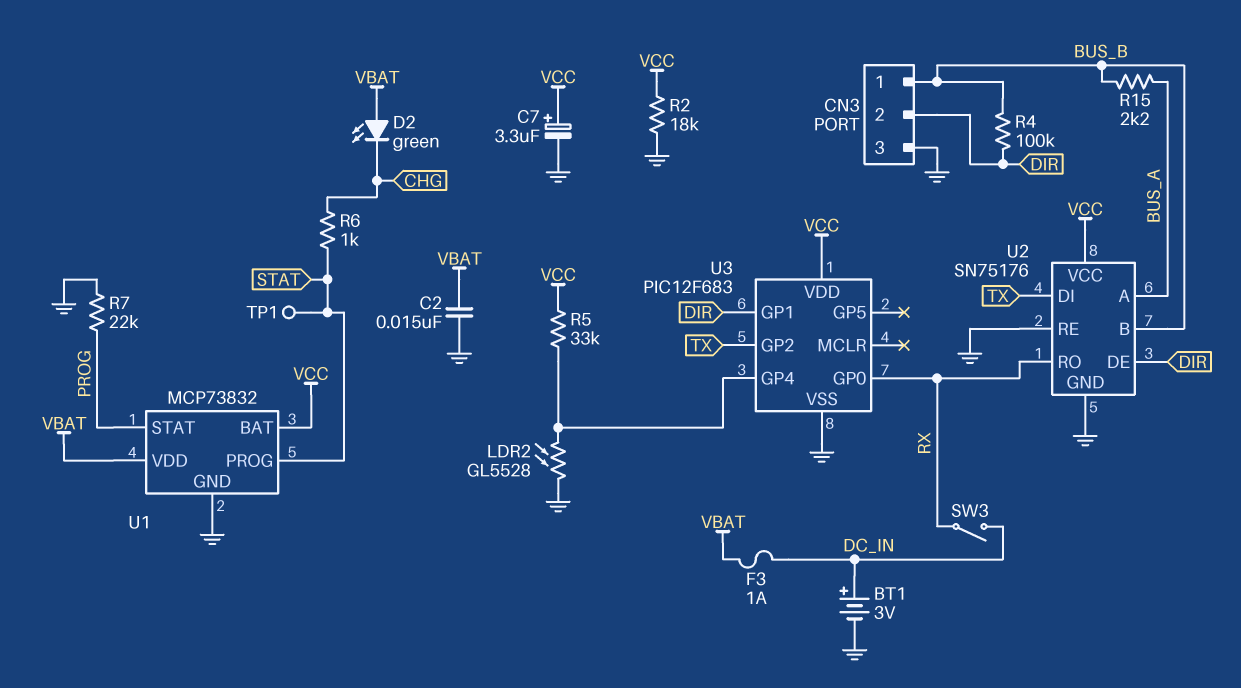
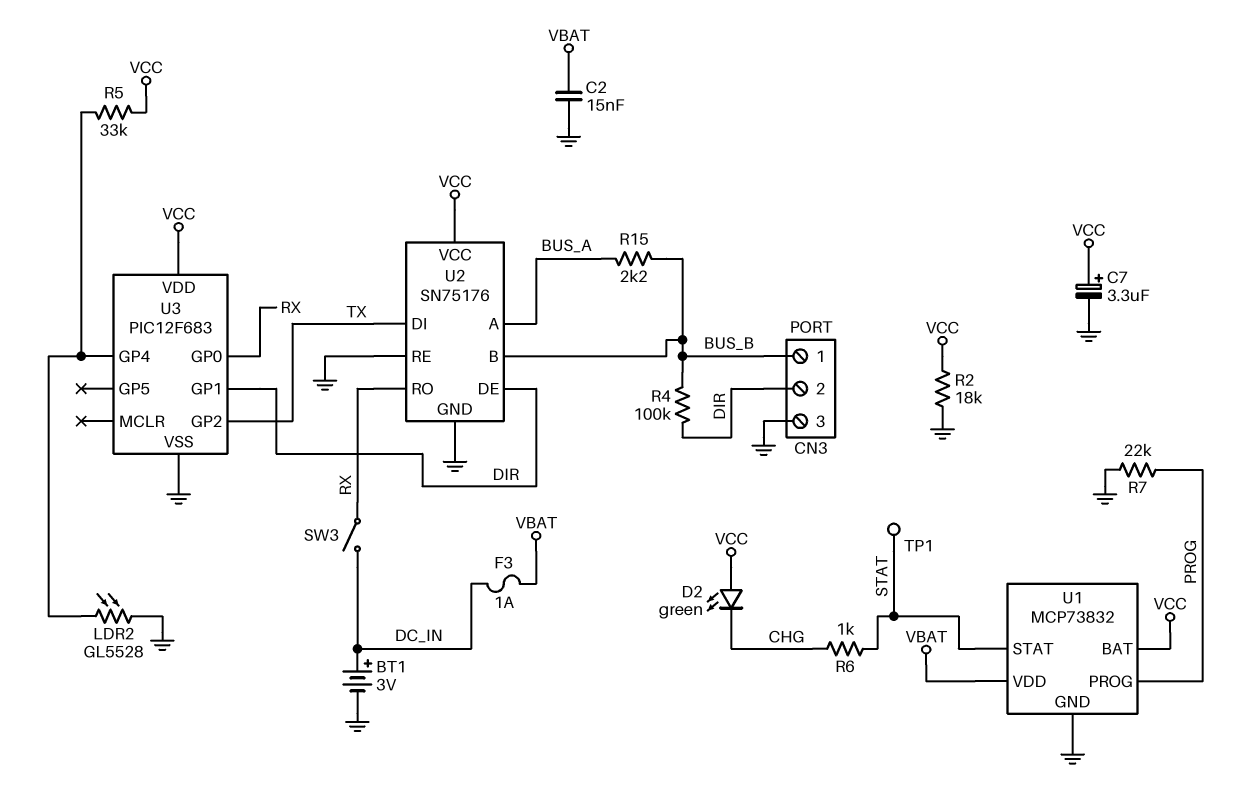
D2: LED green (A VBAT, K CHG) -> LED green (A VCC, K CHG)
U1 pin PROG: STAT -> PROG
U1 pin STAT: PROG -> STAT

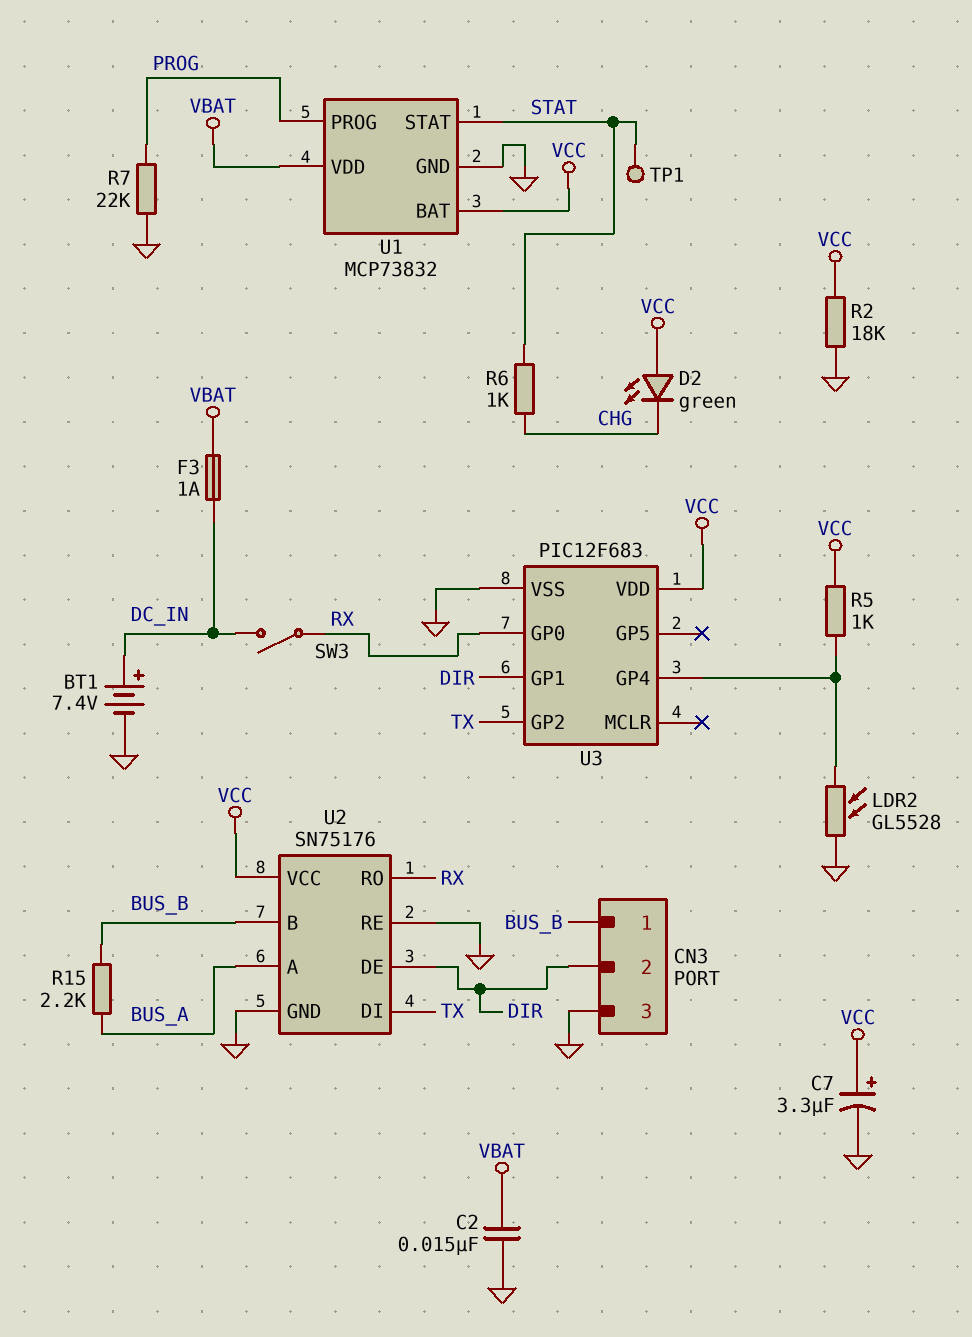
BT1: 3V (plus DC_IN, minus GND) -> 7.4V (plus DC_IN, minus GND)
R4: 100k (BUS_B, DIR) -> none
R5: 33k (U3/GP4, VCC) -> 1k (U3/GP4, VCC)

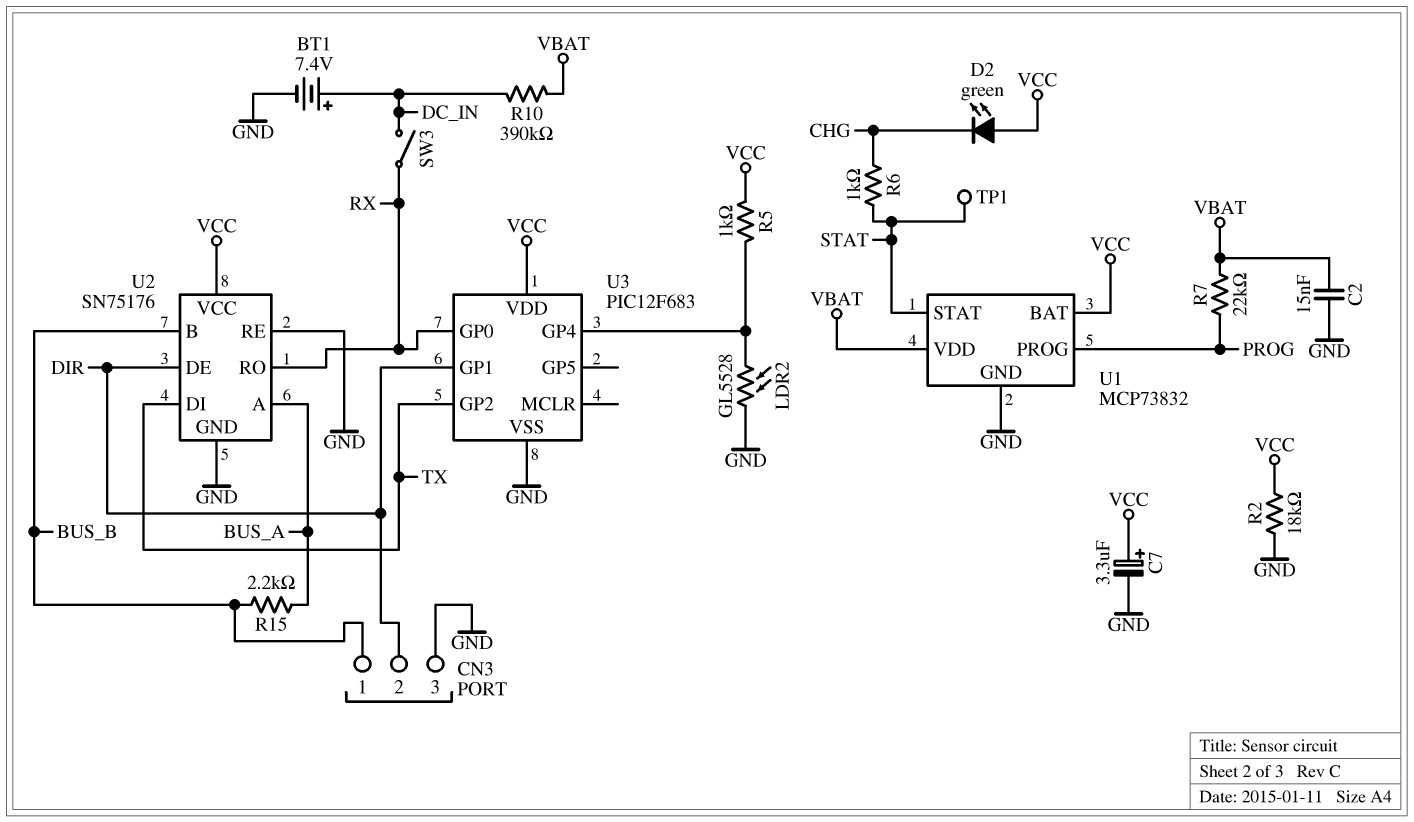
F3: 1A (DC_IN, VBAT) -> none
R7: 22k (GND, PROG) -> 22k (PROG, VBAT)
R10: none -> 390k (DC_IN, VBAT)

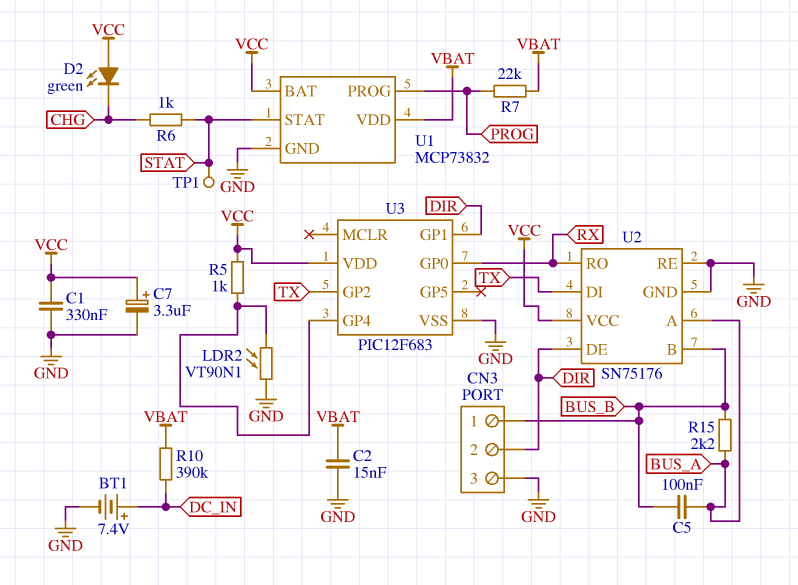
C1: none -> 330nF (GND, VCC)
C5: none -> 100nF (BUS_A, BUS_B)
LDR2: GL5528 (GND, U3/GP4) -> VT90N1 (GND, U3/GP4)
R2: 18k (GND, VCC) -> none
SW3: switch (DC_IN, RX) -> none

